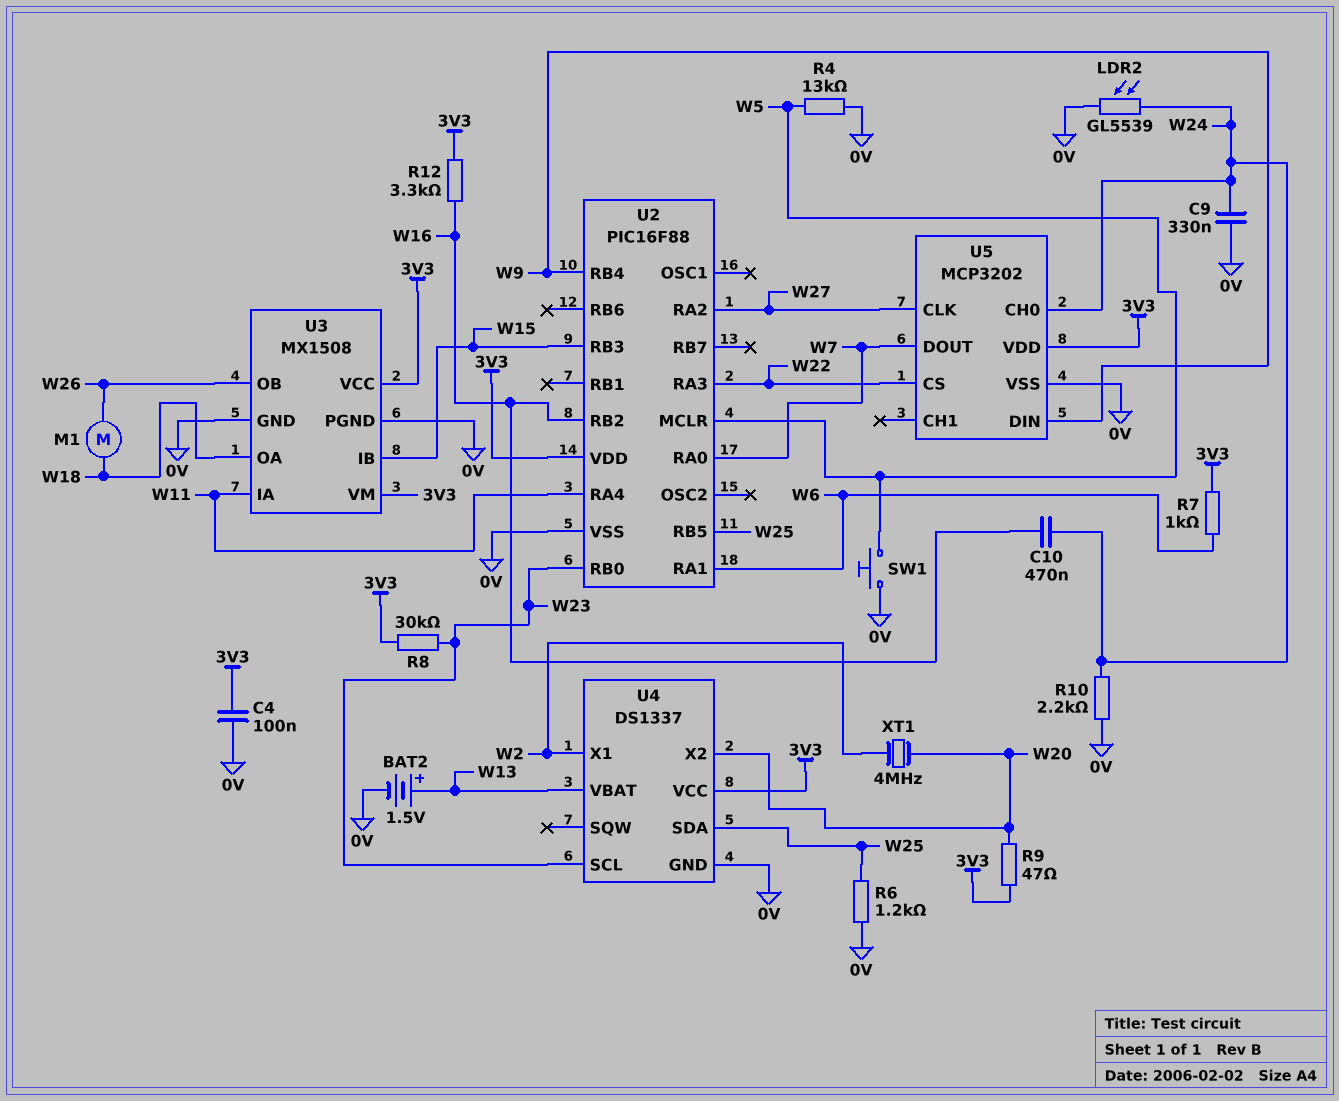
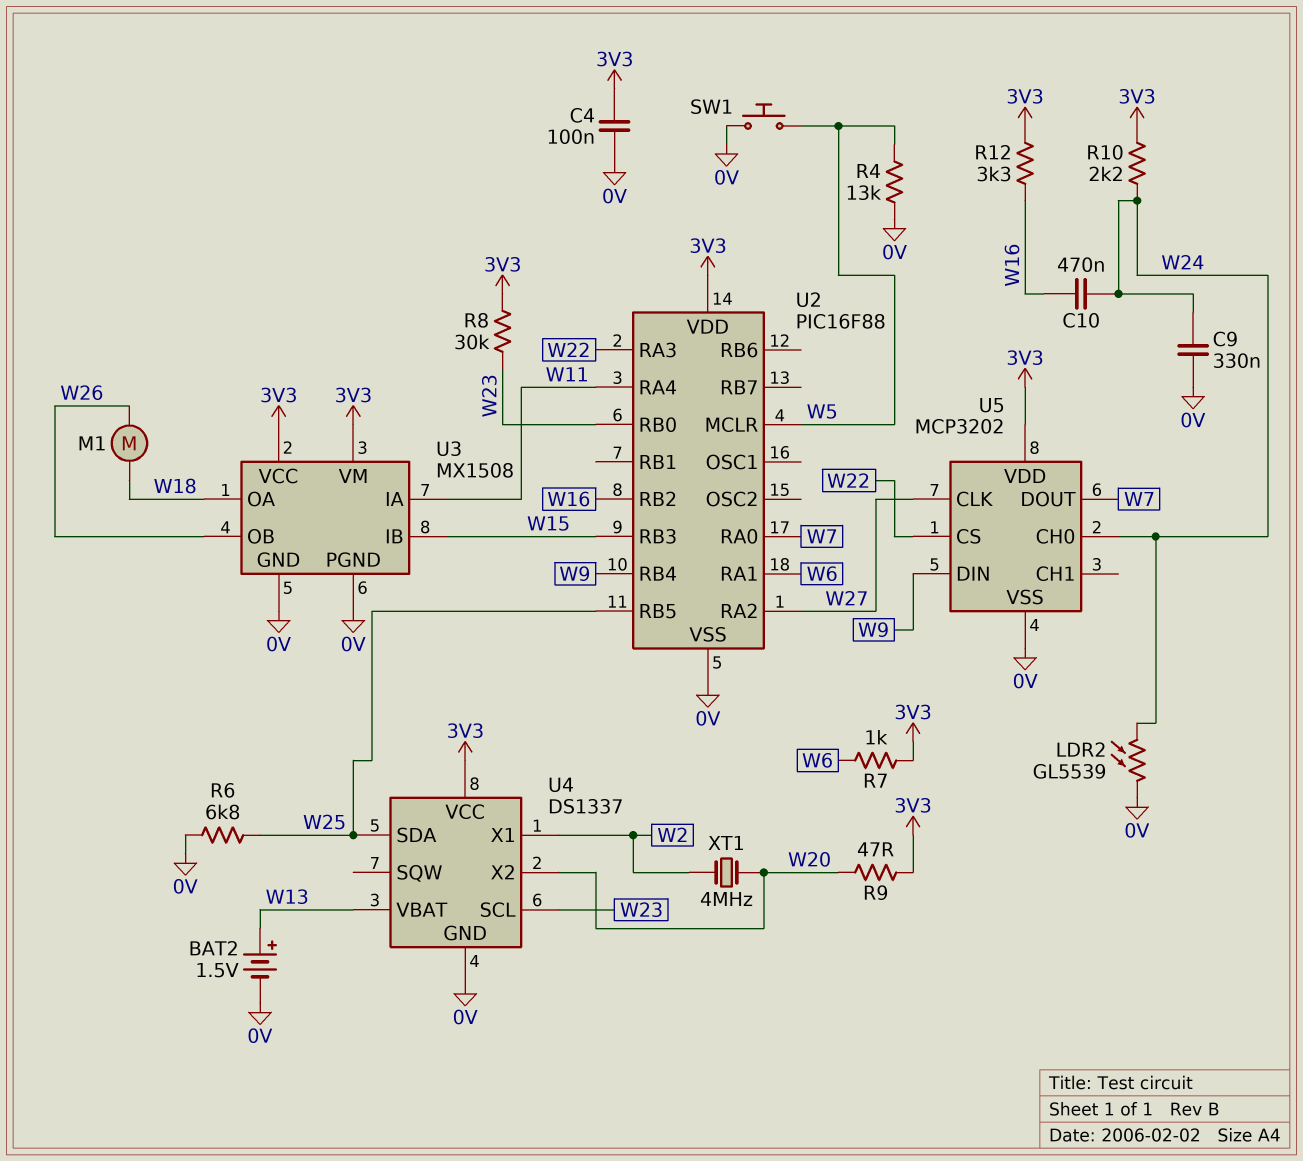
R6: 1.2k (0V, W25) -> 6.8k (0V, W25)
R10: 2.2k (0V, W24) -> 2.2k (3V3, W24)

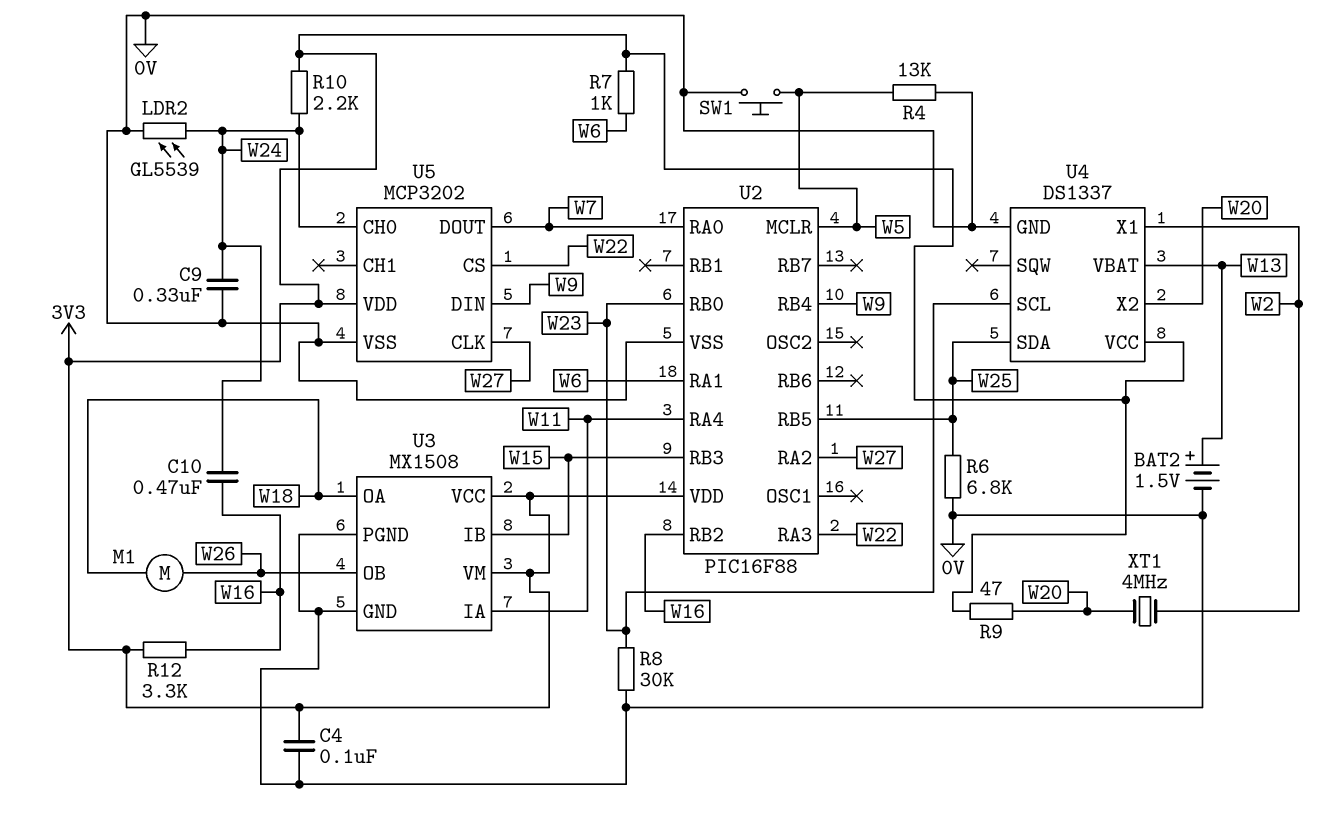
R8: 30k (3V3, W23) -> 30k (0V, W23)

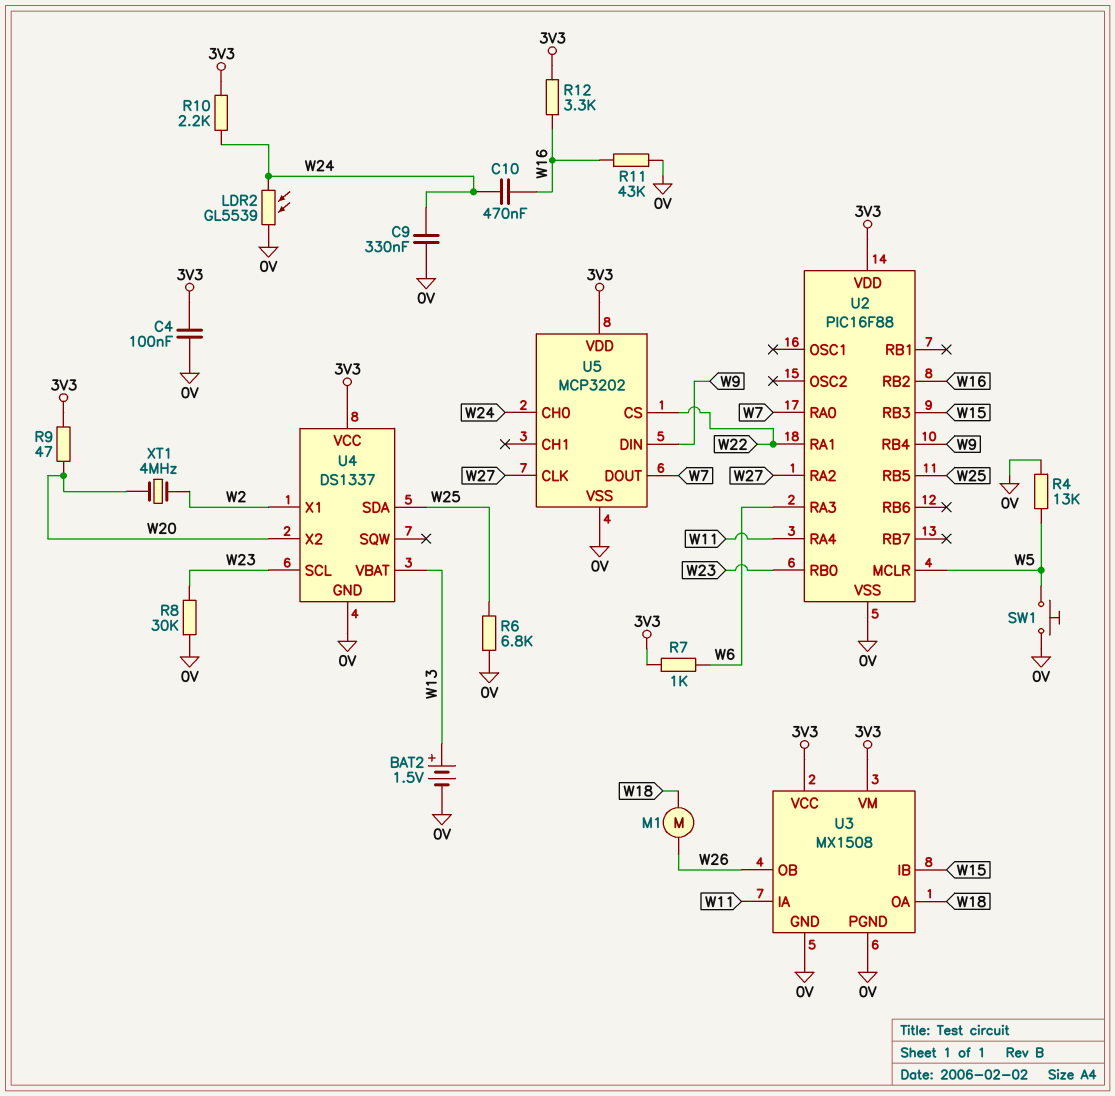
R11: none -> 43k (0V, W16)
U2 pin RA1: W6 -> W22
U2 pin RA3: W22 -> W6

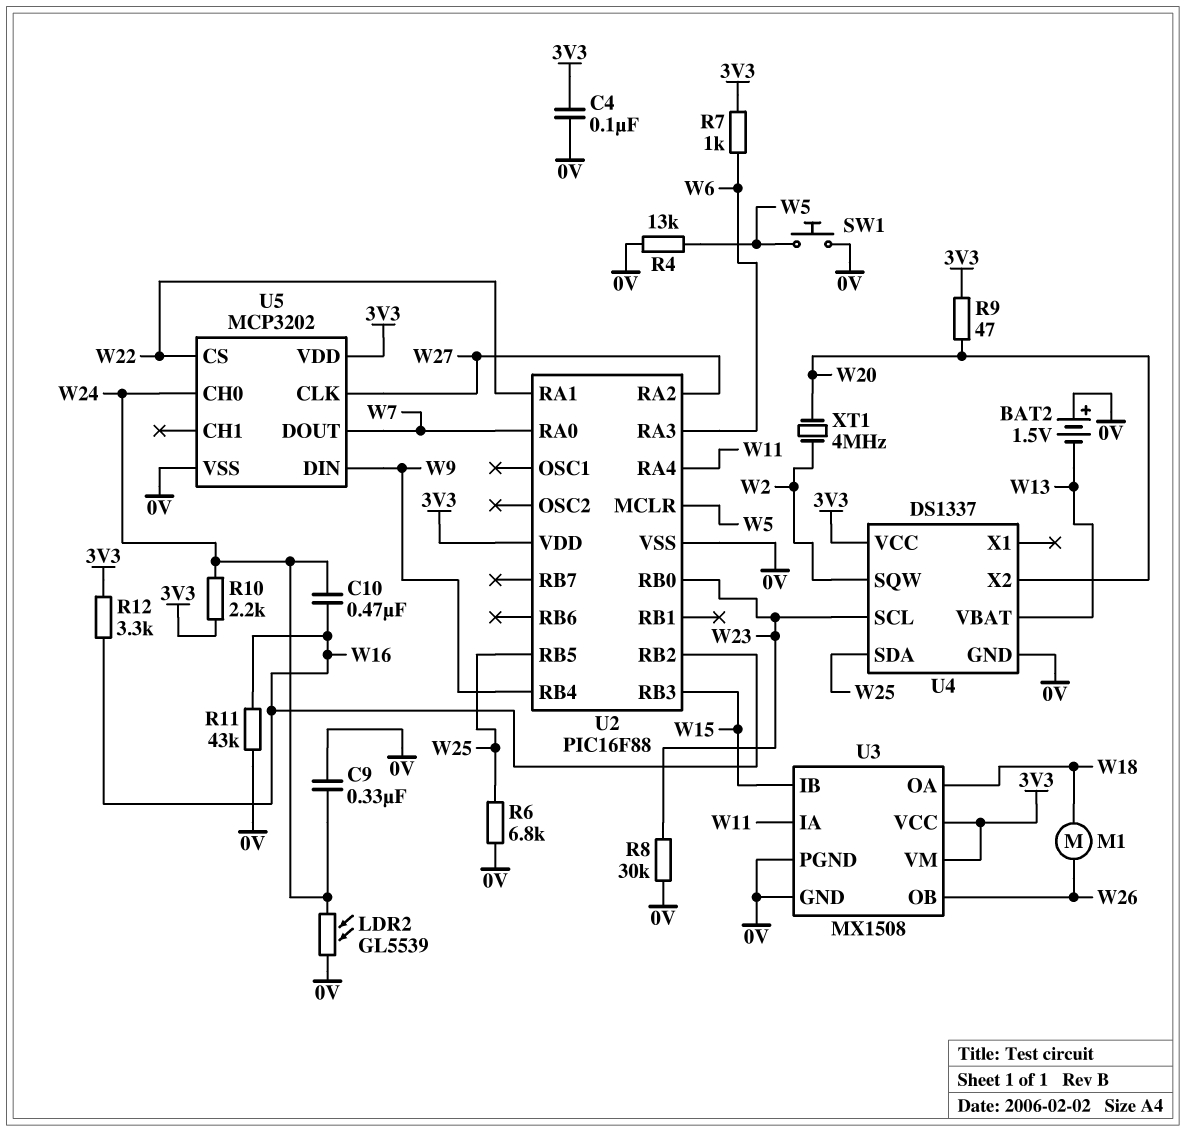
BAT2: 1.5V (plus W13, minus 0V) -> 1.5V (plus 0V, minus W13)
U4 pin SQW: none -> W2
U4 pin X1: W2 -> none

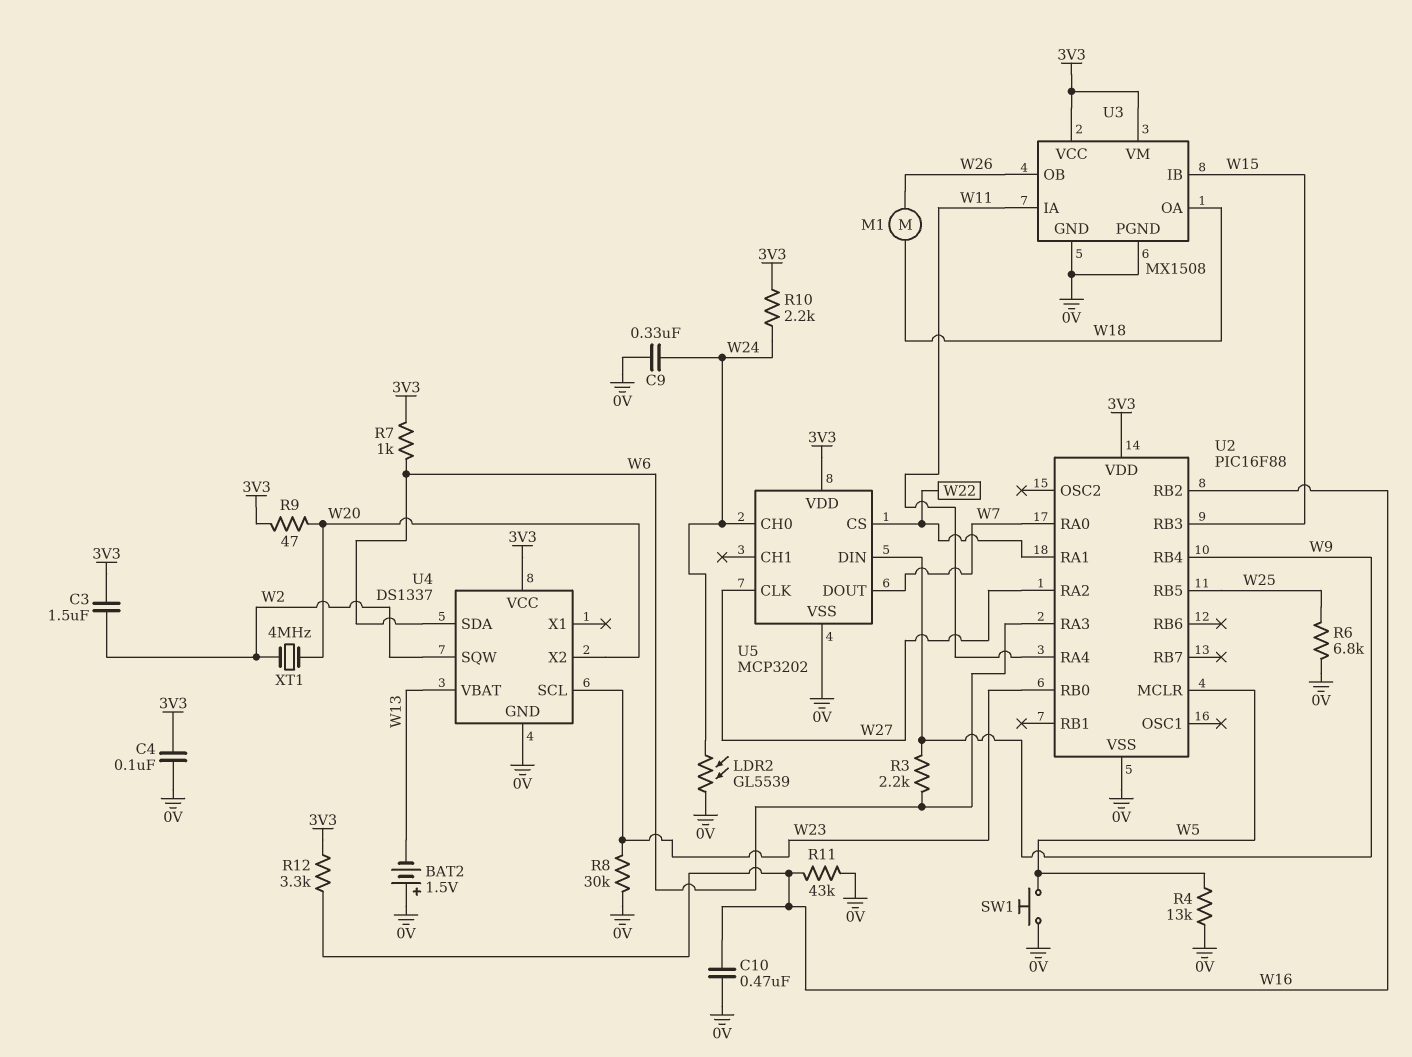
C3: none -> 1.5uF (3V3, W2)
C10: 470nF (W16, W24) -> 470nF (0V, W16)
R3: none -> 2.2k (W6, W9)
U4 pin SDA: W25 -> W6

